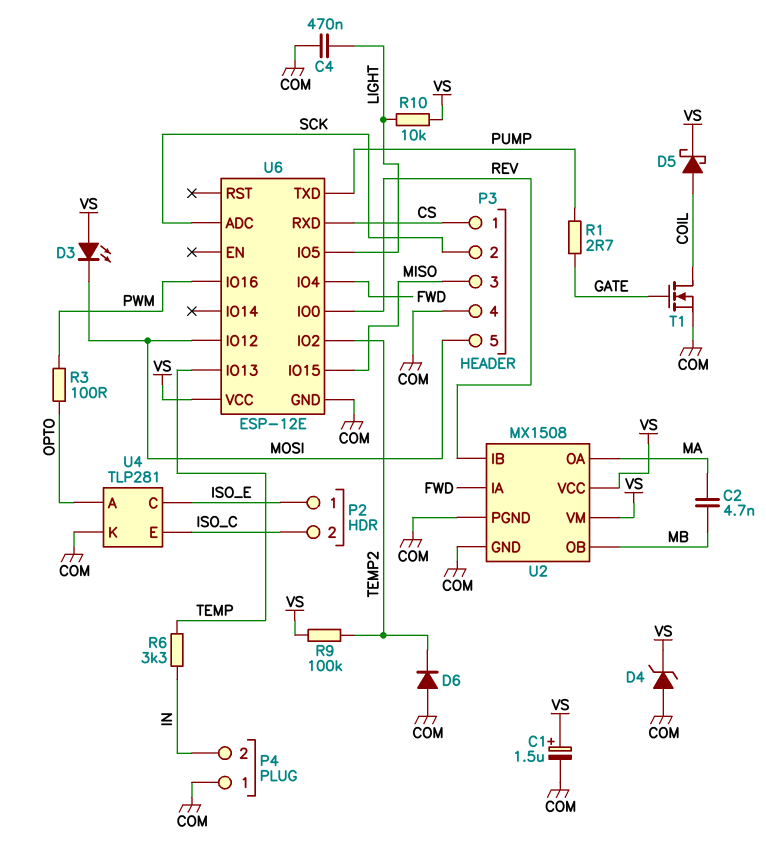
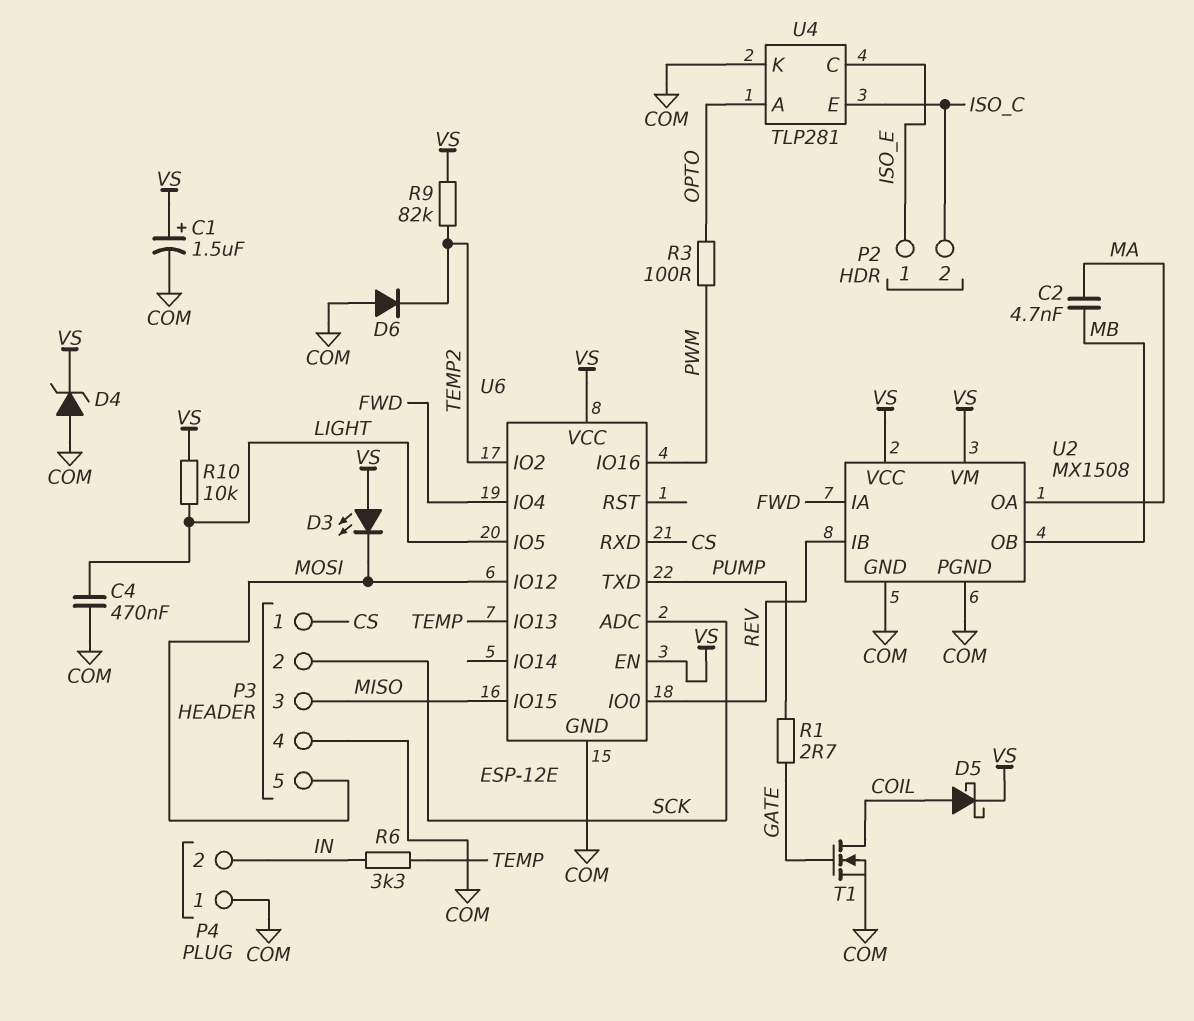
R9: 100k (TEMP2, VS) -> 82k (TEMP2, VS)
U6 pin EN: none -> VS

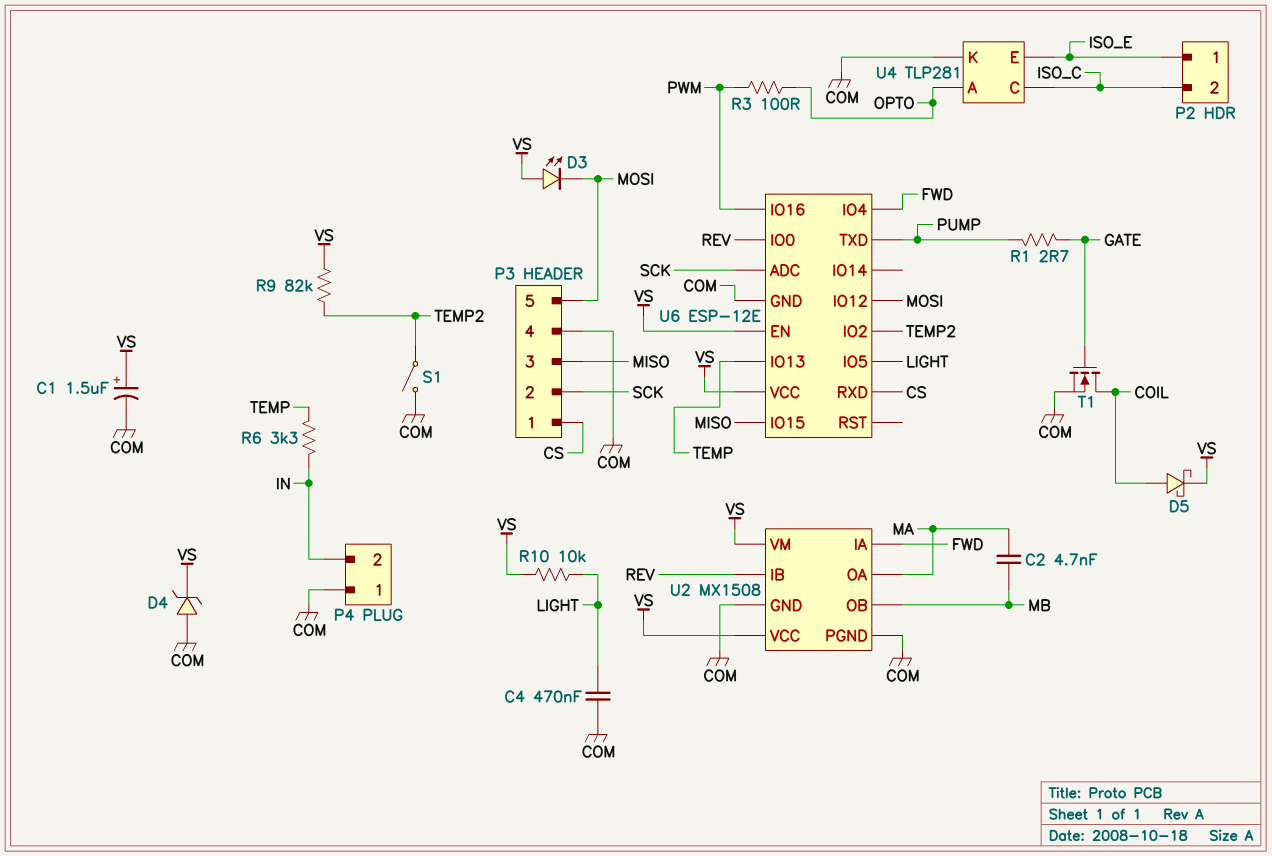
D6: diode (A COM, K TEMP2) -> none
S1: none -> switch (COM, TEMP2)
U4 pin C: ISO_E -> ISO_C
U4 pin E: ISO_C -> ISO_E

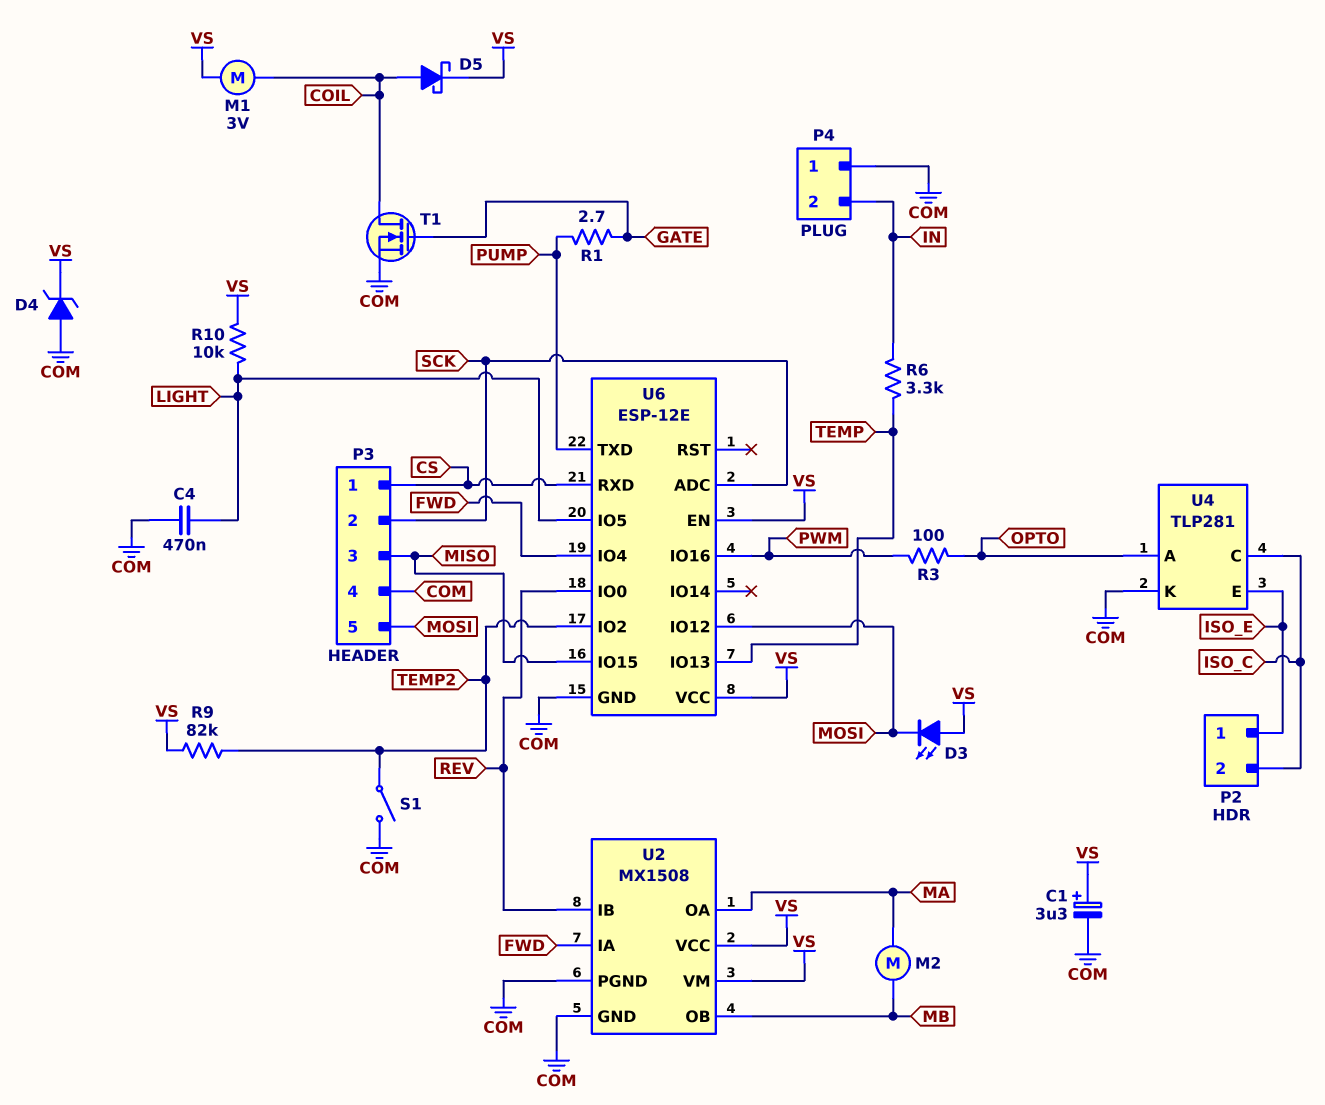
C1: 1.5uF (plus VS, minus COM) -> 3.3uF (plus VS, minus COM)
C2: 4.7nF (MA, MB) -> none
M1: none -> motor 3V (COIL, VS)
M2: none -> motor (MA, MB)

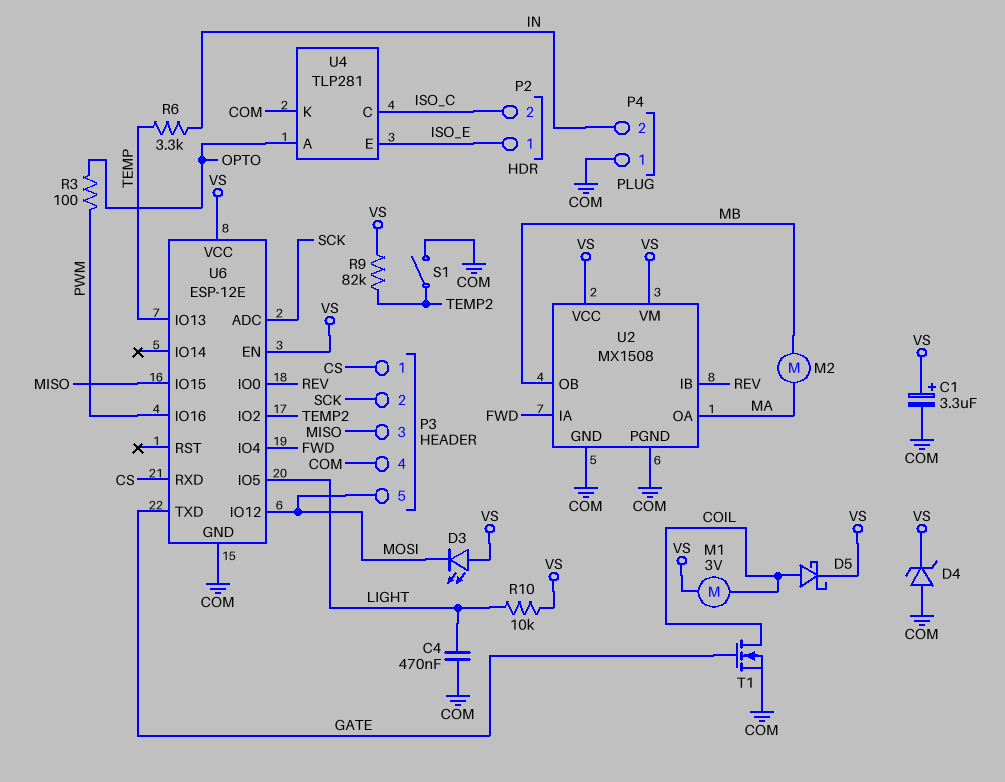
R1: 2.7 (GATE, PUMP) -> none
U6 pin TXD: PUMP -> GATE

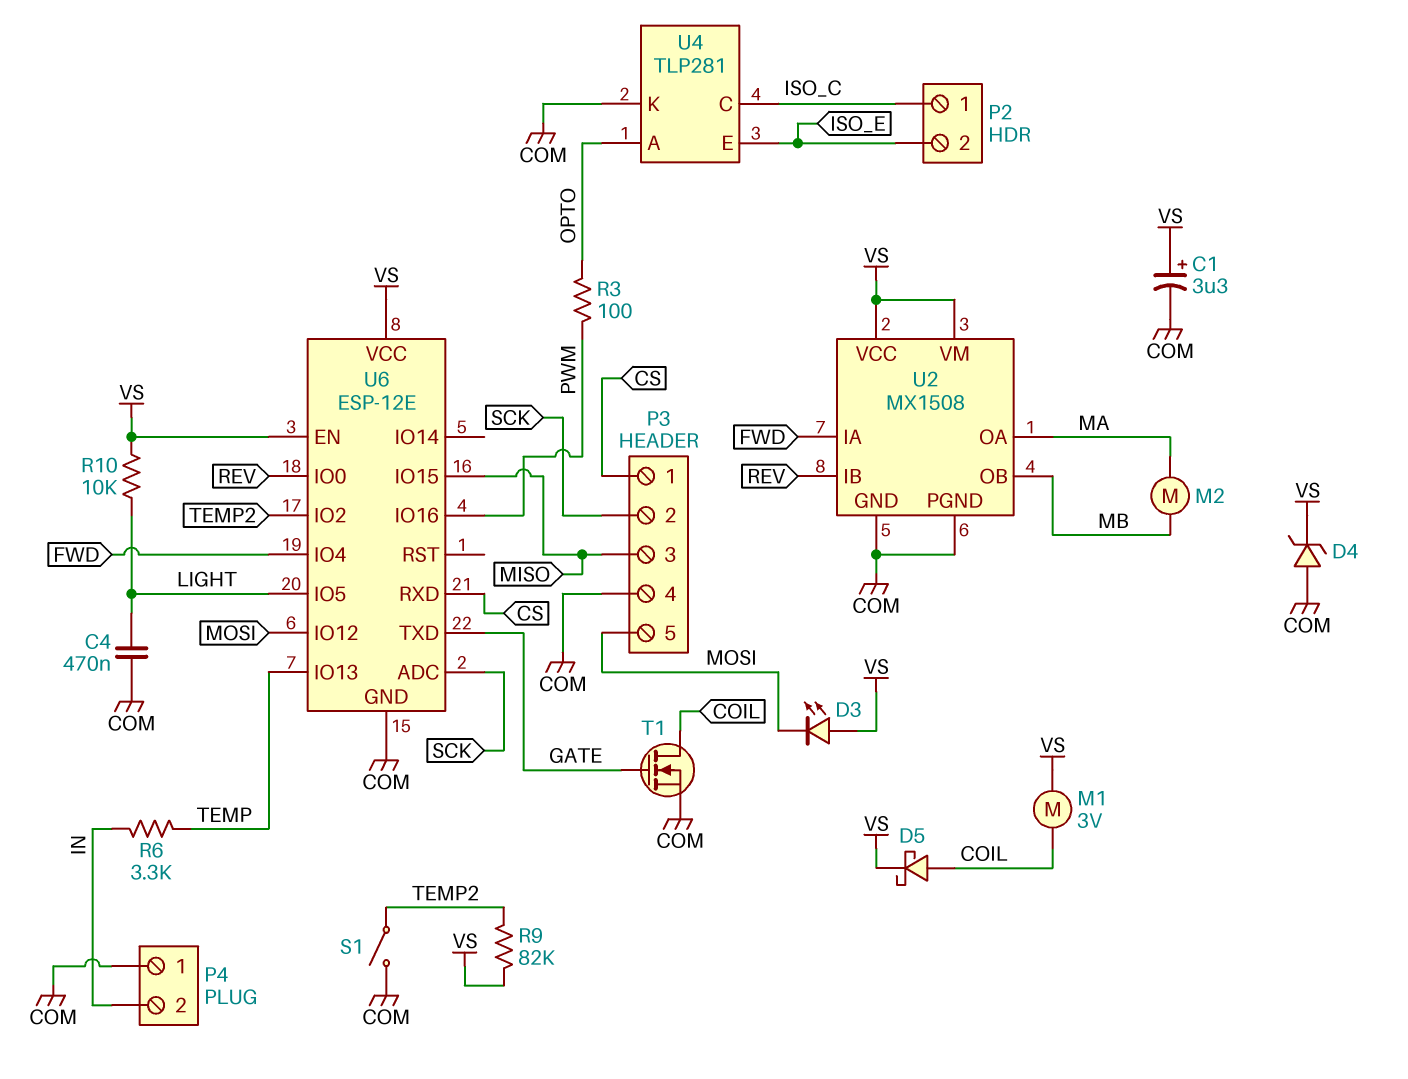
P2 pin 1: ISO_E -> ISO_C
P2 pin 2: ISO_C -> ISO_E

